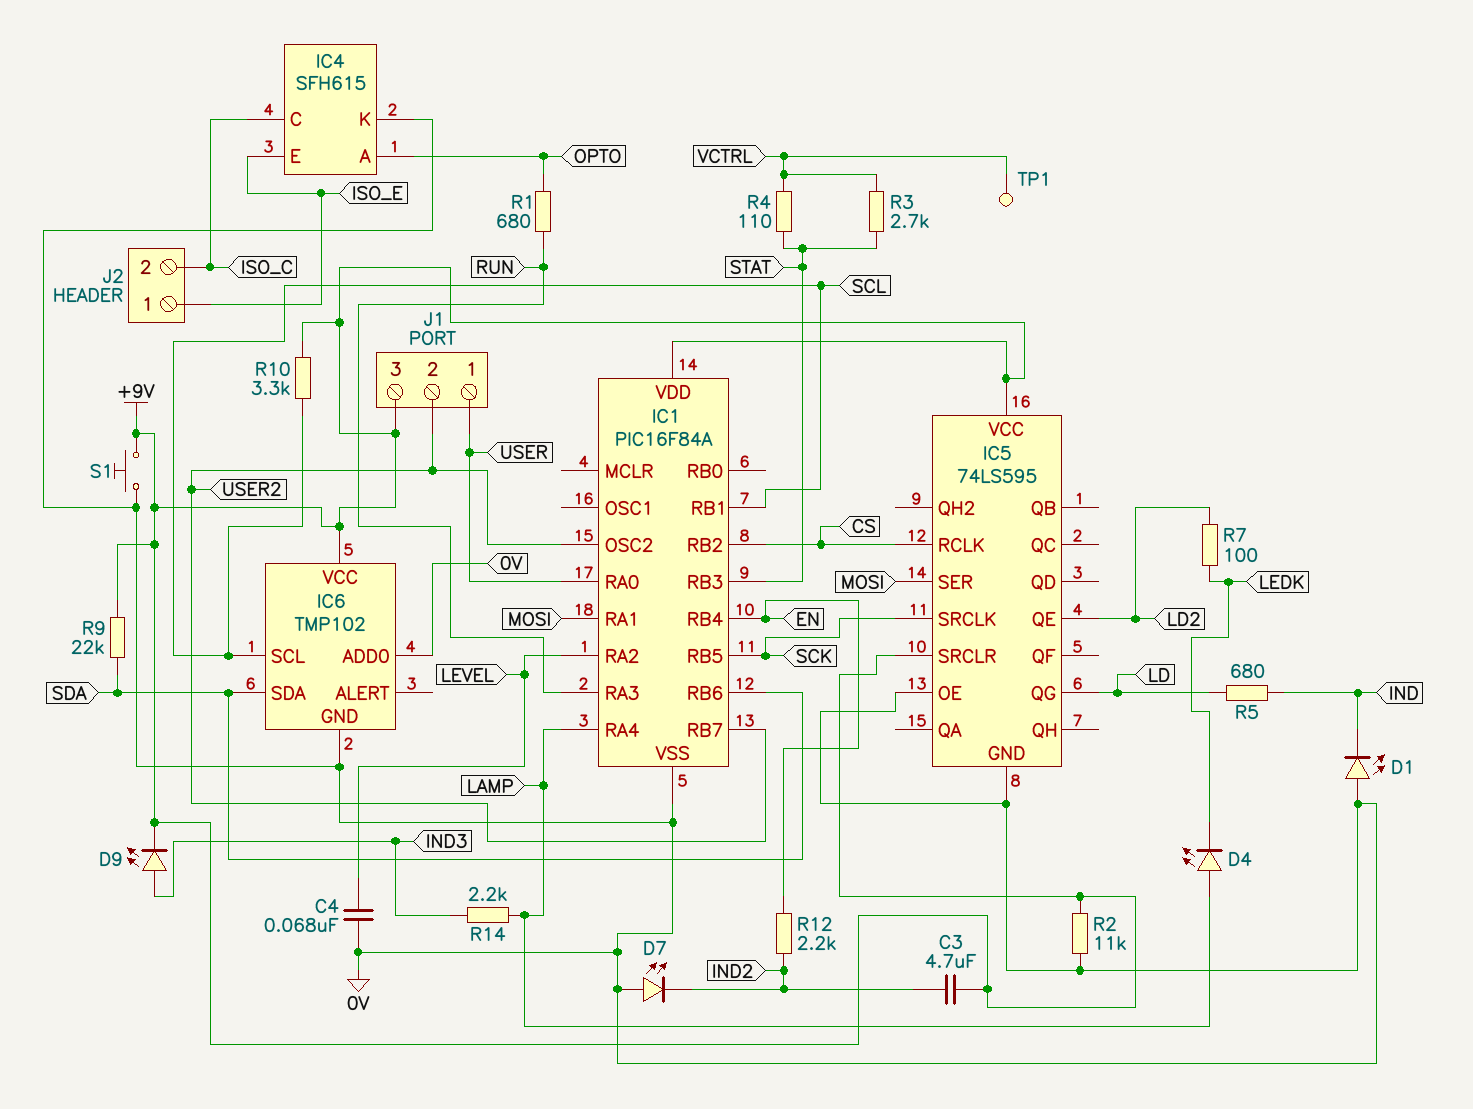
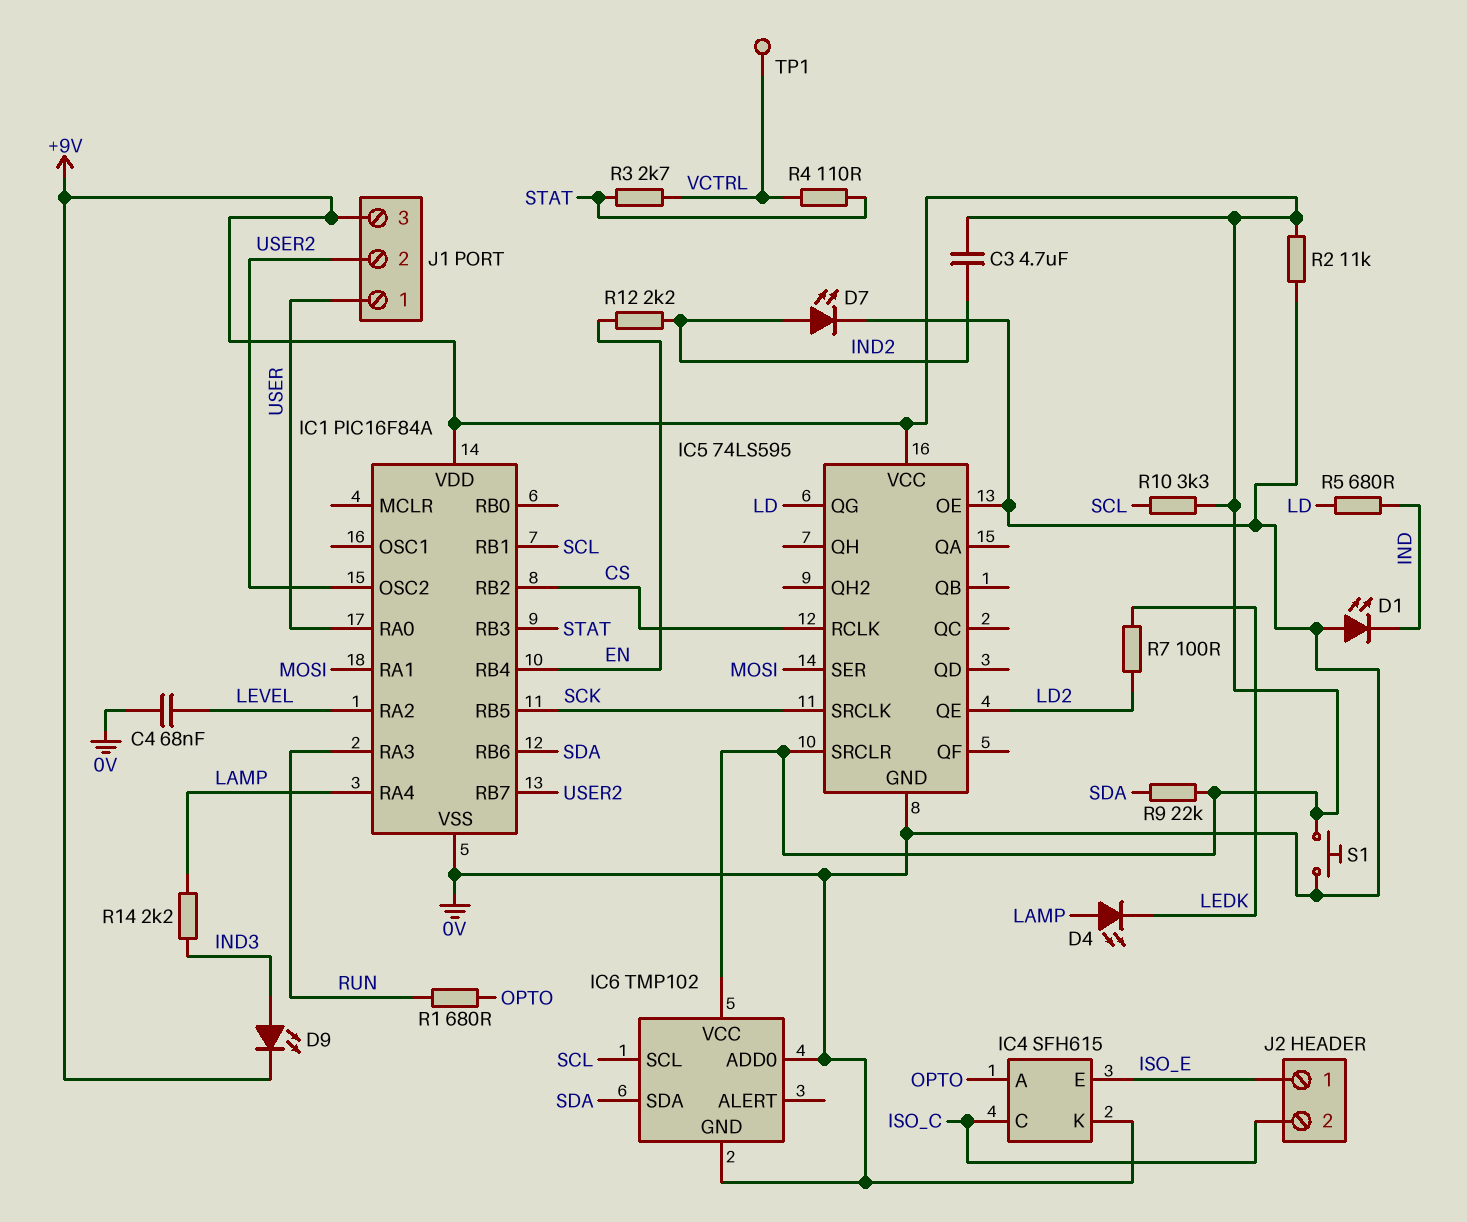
D7: LED (A 0V, K IND2) -> LED (A IND2, K 0V)

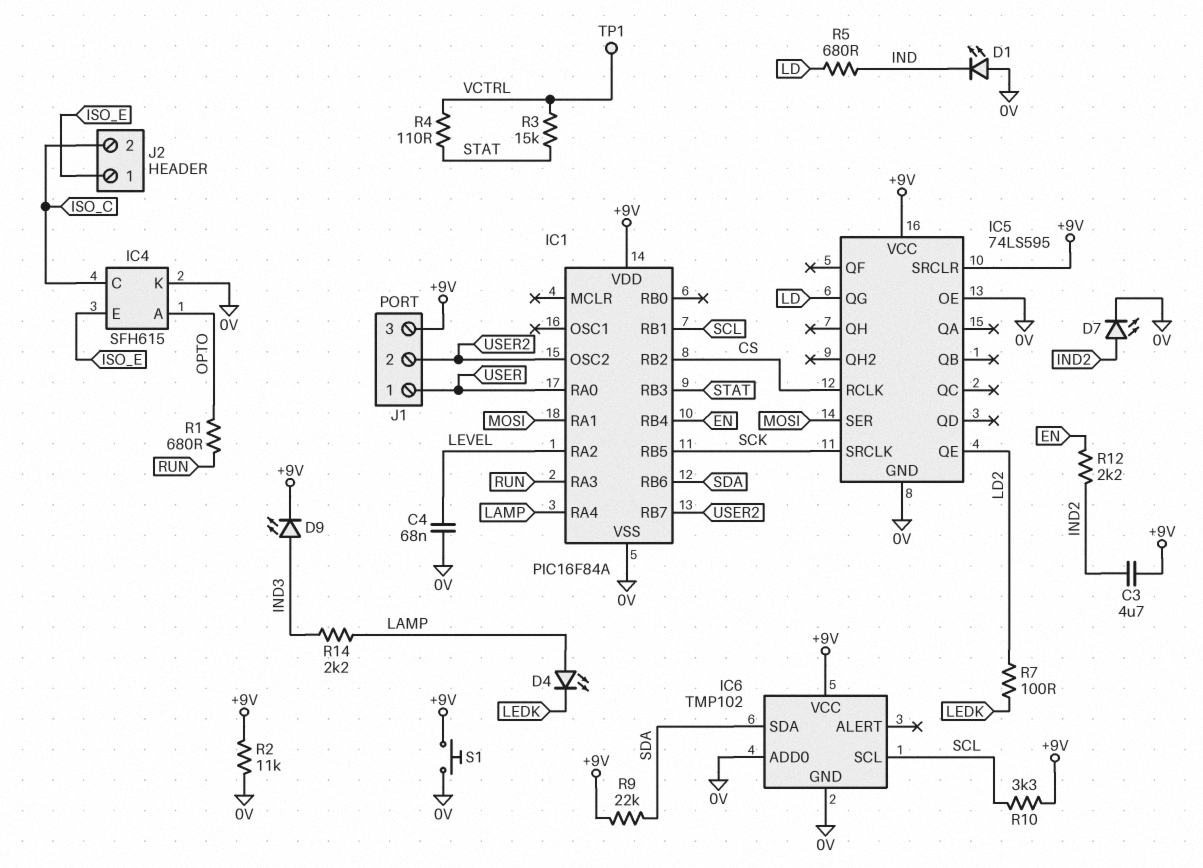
R3: 2.7k (STAT, VCTRL) -> 15k (STAT, VCTRL)

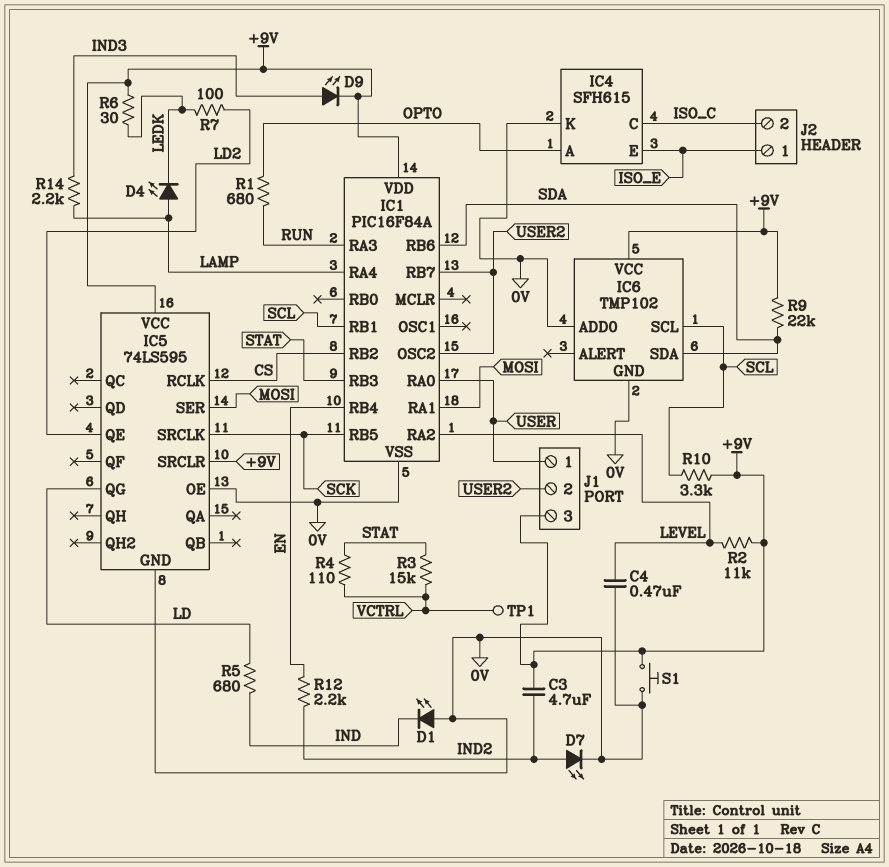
C4: 68nF (0V, LEVEL) -> 470nF (0V, LEVEL)
R2: 11k (+9V, 0V) -> 11k (+9V, LEVEL)
R6: none -> 30 (+9V, LEDK)

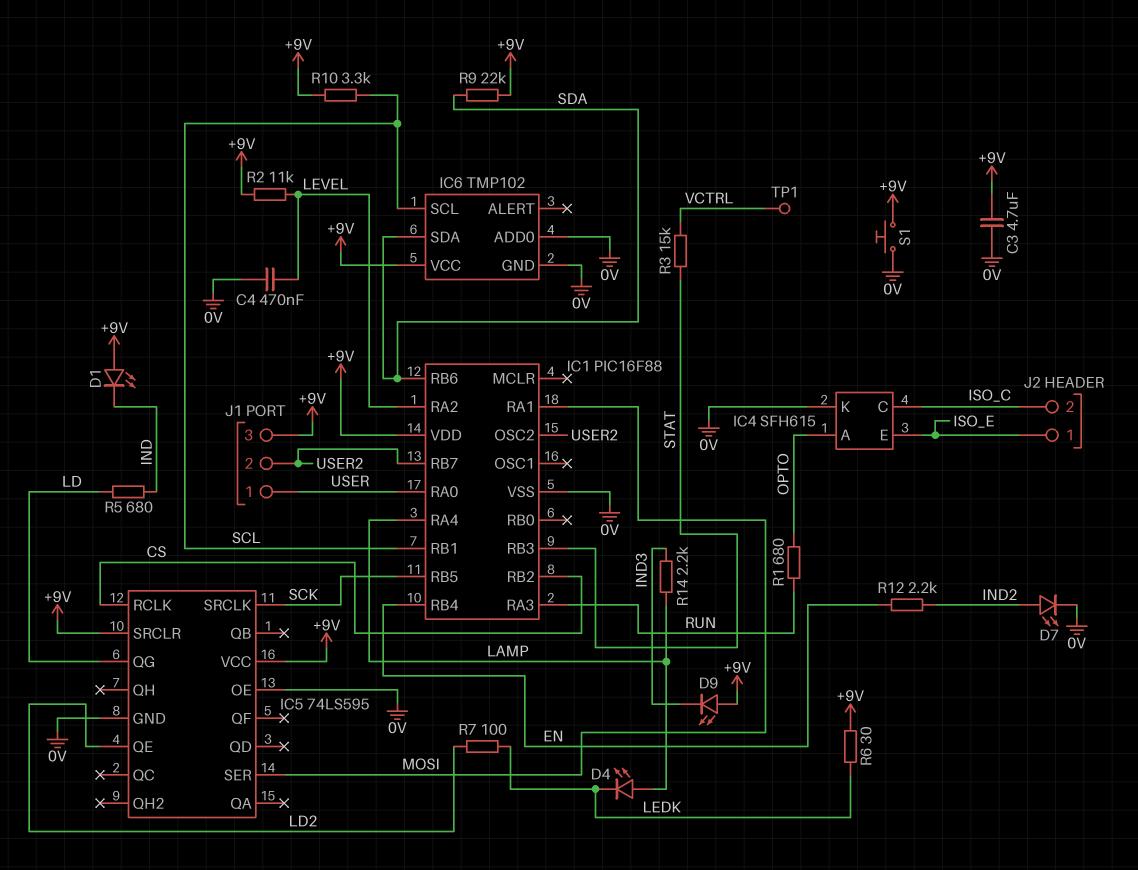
C3: 4.7uF (+9V, IND2) -> 4.7uF (+9V, 0V)
D1: LED (A 0V, K IND) -> LED (A +9V, K IND)
D9: LED (A IND3, K +9V) -> LED (A +9V, K IND3)
IC1: PIC16F84A -> PIC16F88
R4: 110 (STAT, VCTRL) -> none

